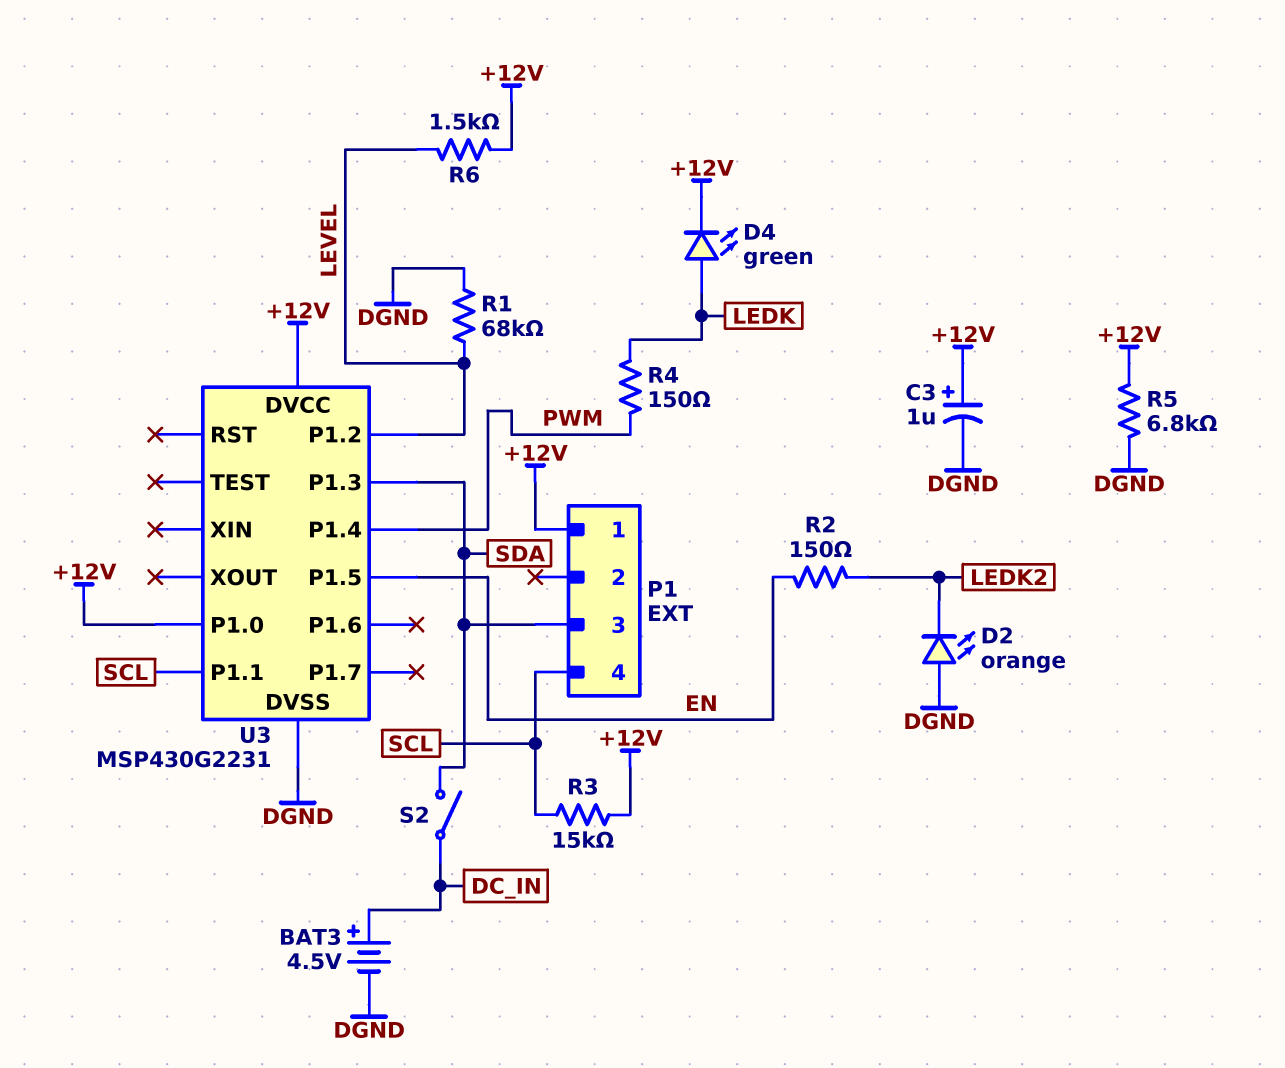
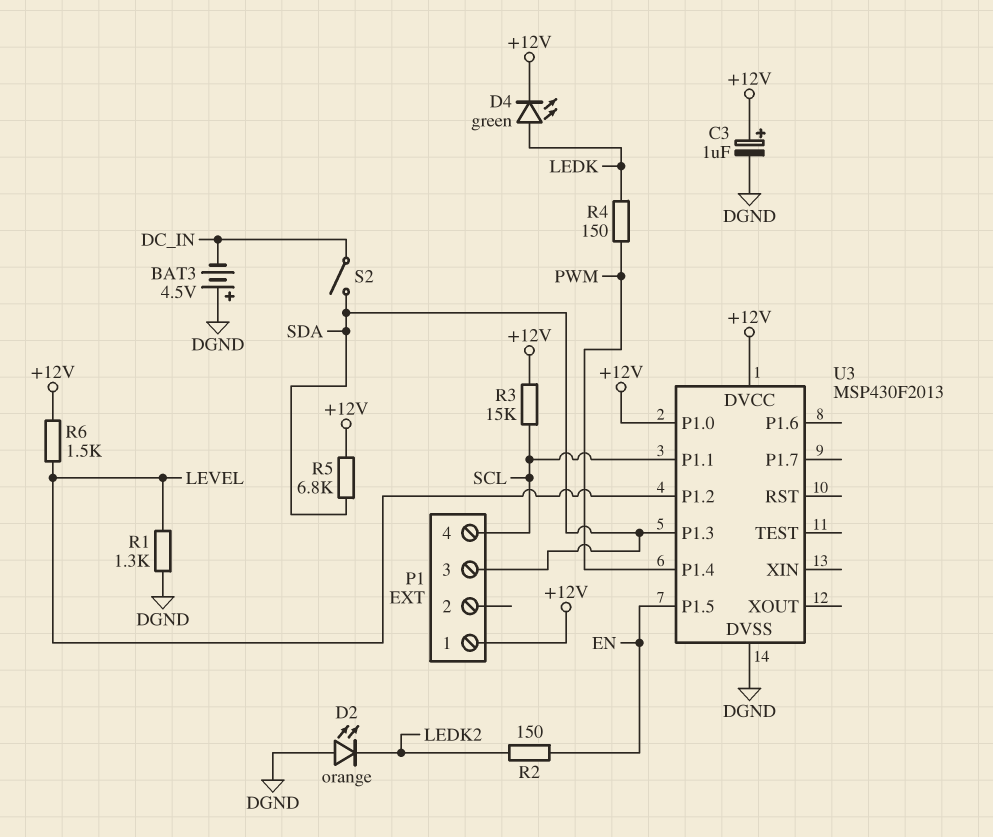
BAT3: 4.5V (plus DC_IN, minus DGND) -> 4.5V (plus DGND, minus DC_IN)
R1: 68k (DGND, LEVEL) -> 1.3k (DGND, LEVEL)
R5: 6.8k (+12V, DGND) -> 6.8k (+12V, SDA)
U3: MSP430G2231 -> MSP430F2013

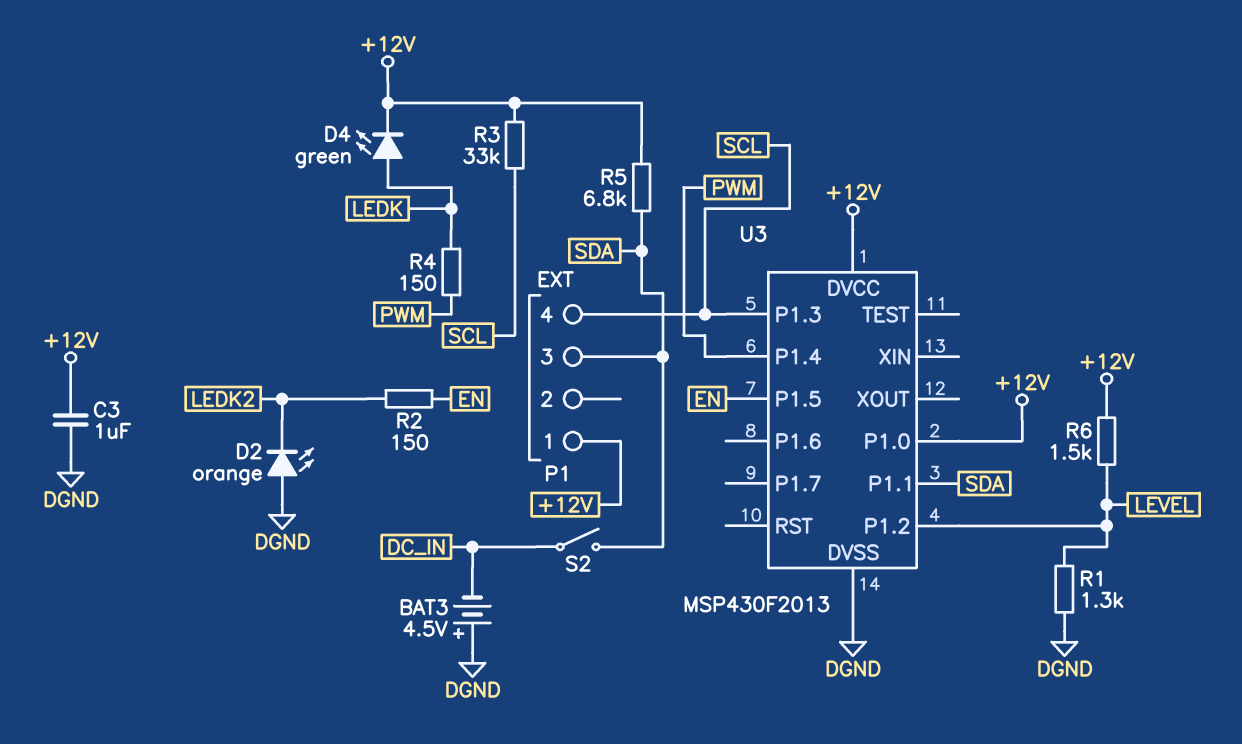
C3: 1uF (plus +12V, minus DGND) -> 1uF (+12V, DGND)
R3: 15k (+12V, SCL) -> 33k (+12V, SCL)
U3 pin P1.1: SCL -> SDA
U3 pin P1.3: SDA -> SCL

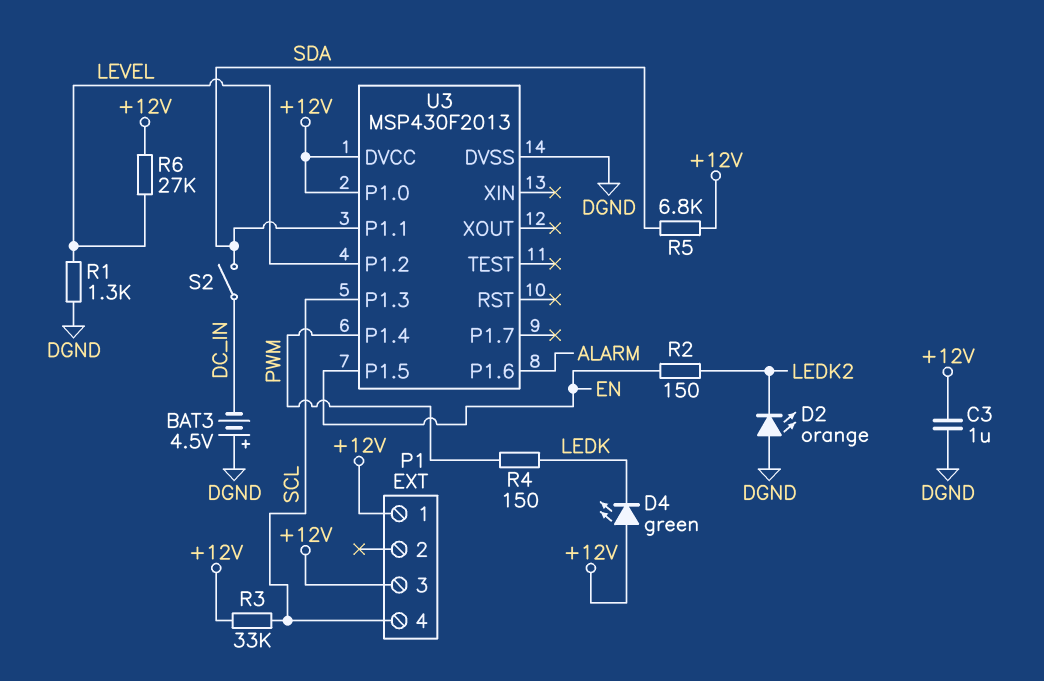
D4: LED green (A LEDK, K +12V) -> LED green (A +12V, K LEDK)
P1 pin 3: SDA -> +12V
R6: 1.5k (+12V, LEVEL) -> 27k (+12V, LEVEL)
U3 pin P1.6: none -> ALARM

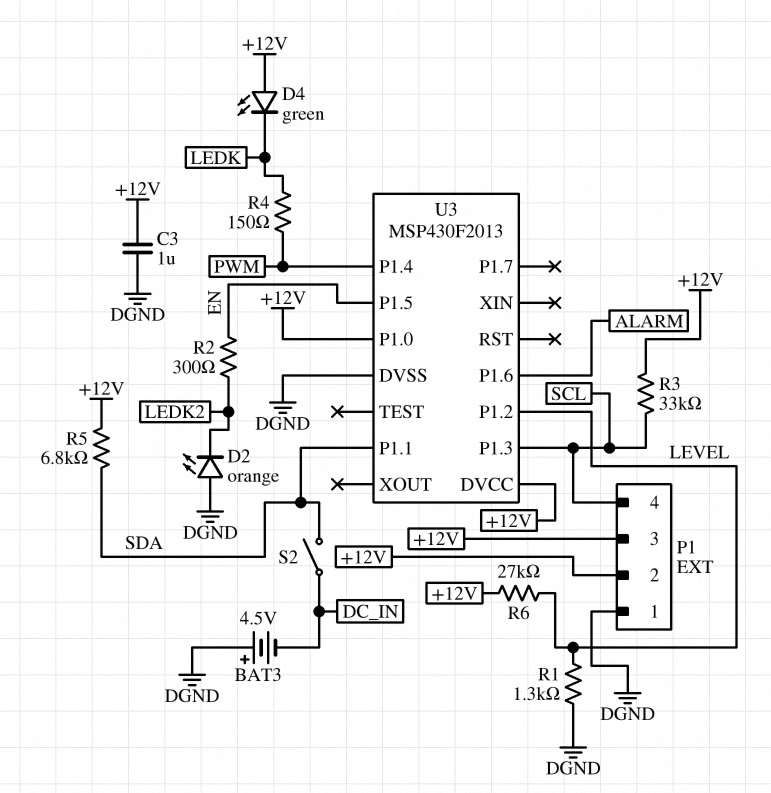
P1 pin 1: +12V -> DGND
P1 pin 2: none -> +12V
R2: 150 (EN, LEDK2) -> 300 (EN, LEDK2)

